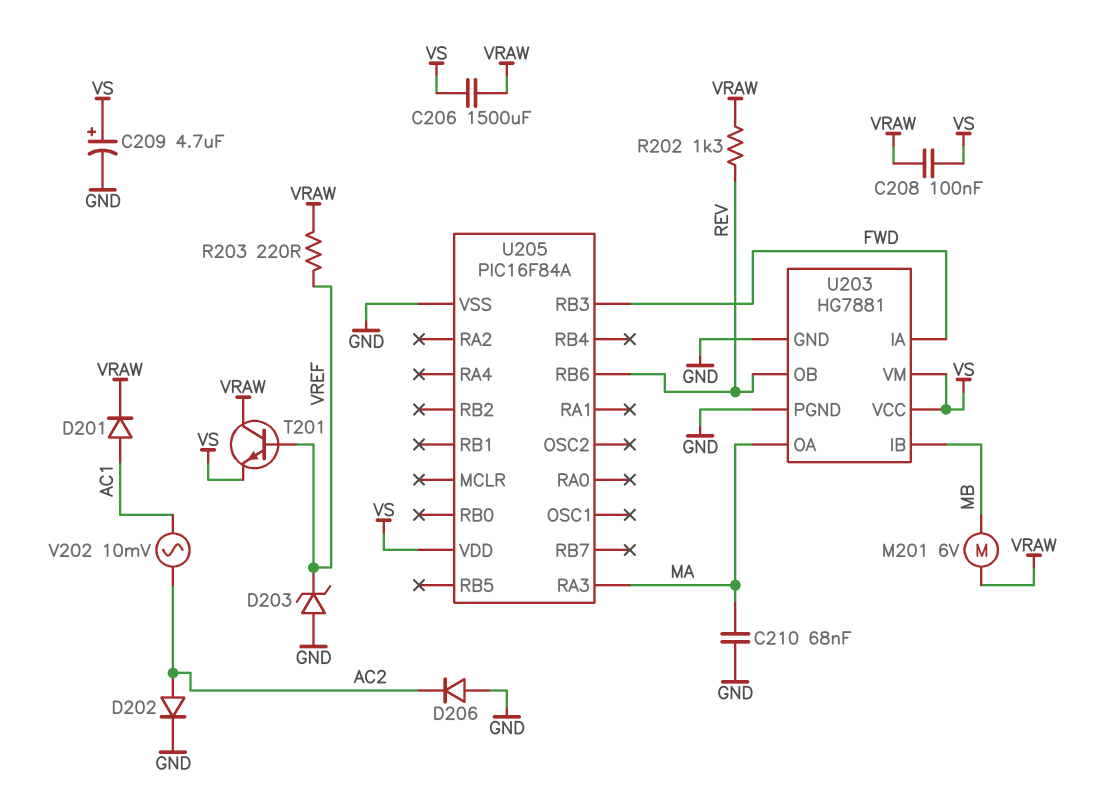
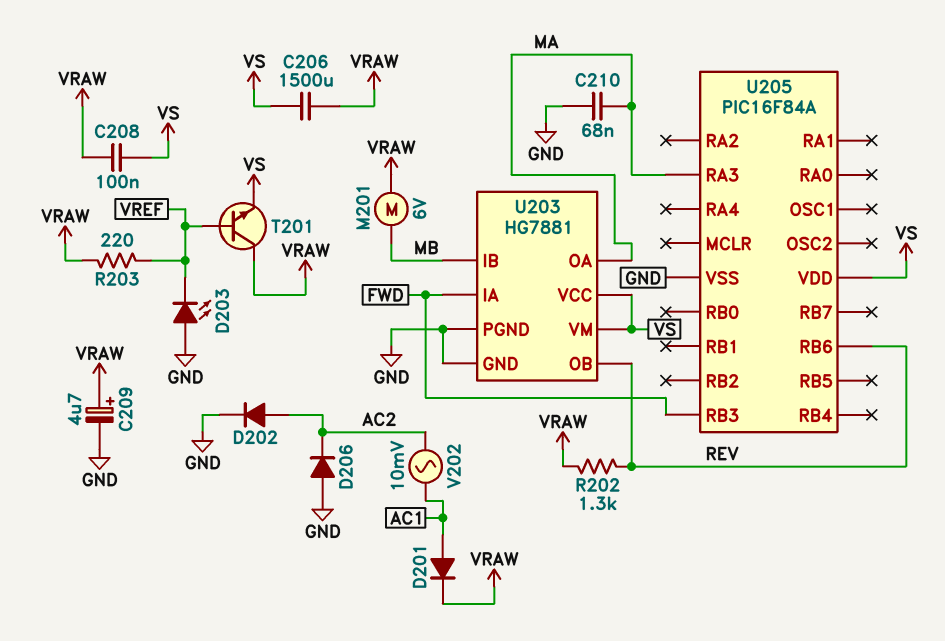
C209: 4.7uF (plus VS, minus GND) -> 4.7uF (plus VRAW, minus GND)
D203: zener (A GND, K VREF) -> LED (A GND, K VREF)

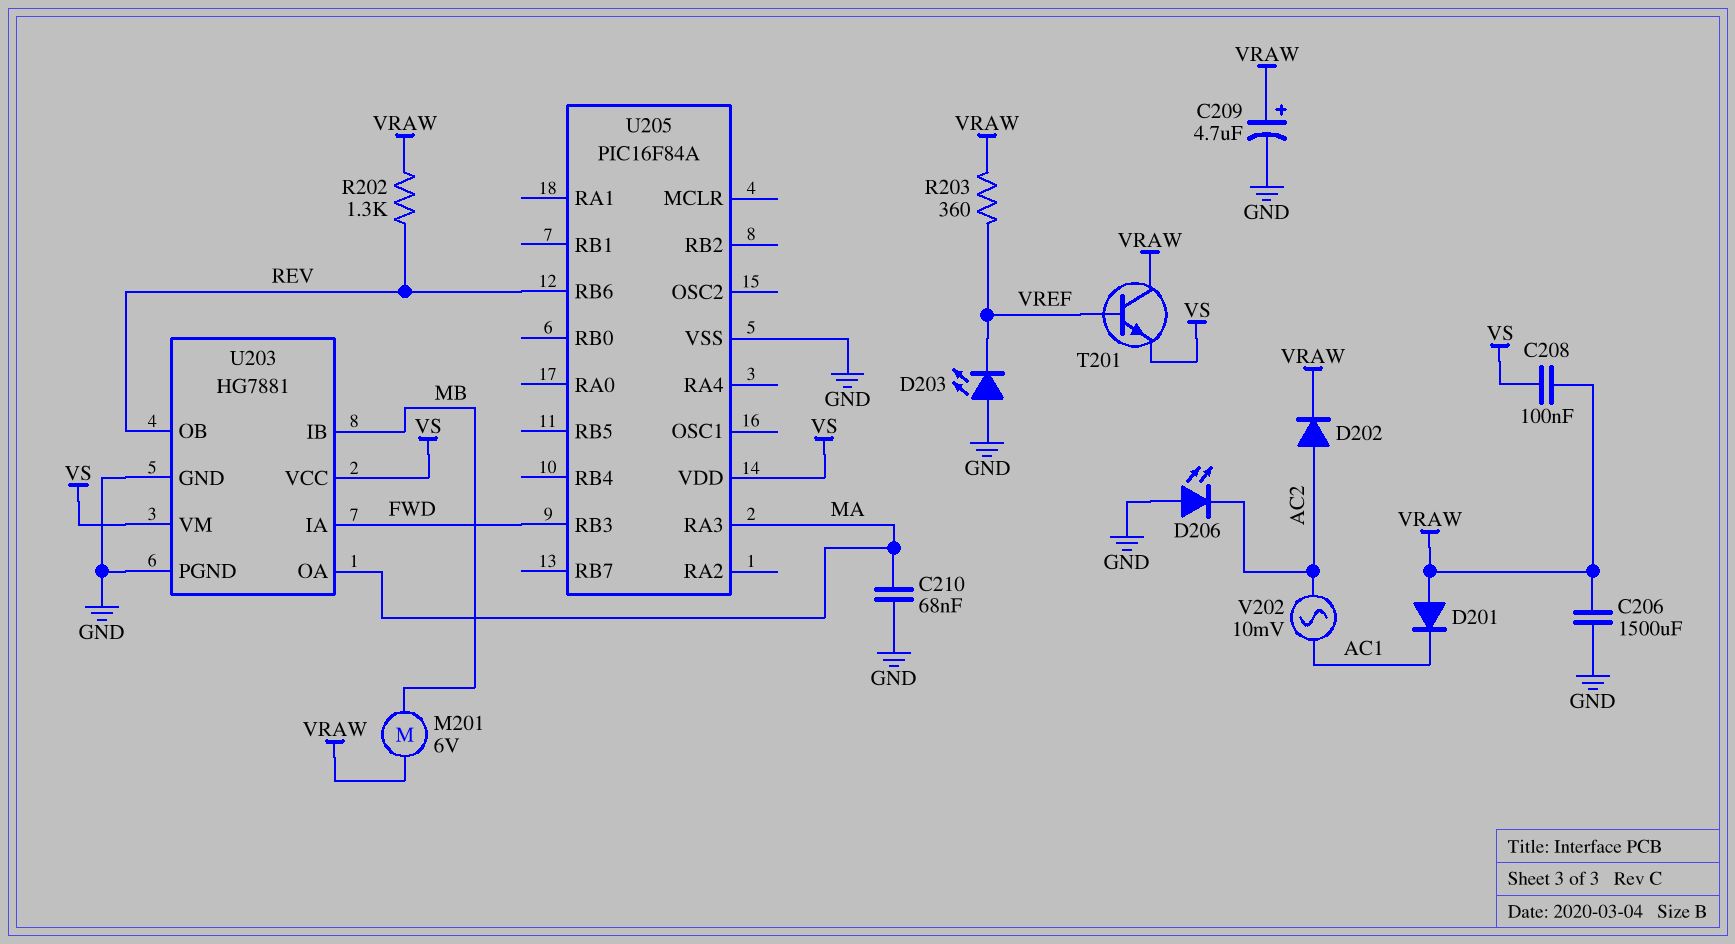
C206: 1500uF (VRAW, VS) -> 1500uF (GND, VRAW)
D201: diode (A AC1, K VRAW) -> diode (A VRAW, K AC1)
D202: diode (A AC2, K GND) -> diode (A AC2, K VRAW)
D206: diode (A GND, K AC2) -> LED (A GND, K AC2)
R203: 220 (VRAW, VREF) -> 360 (VRAW, VREF)

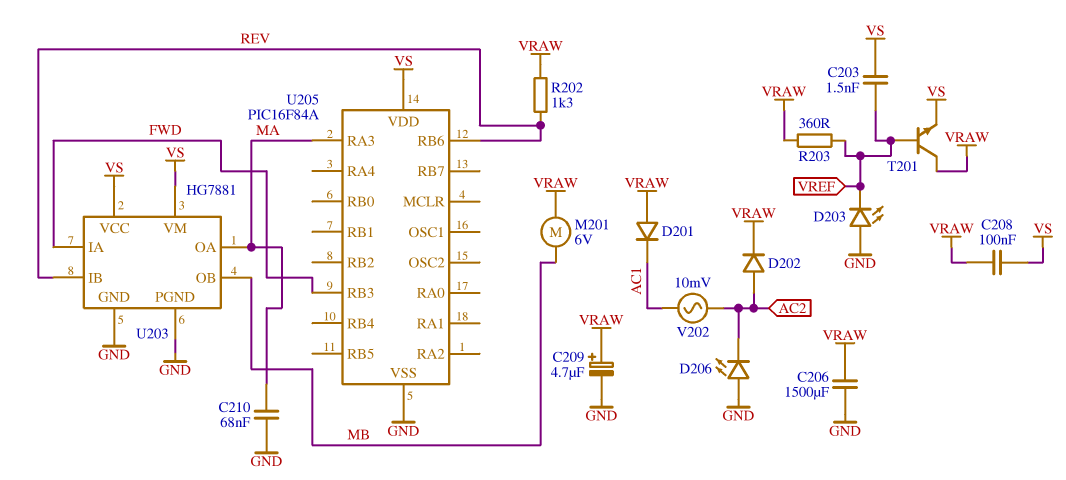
C203: none -> 1.5nF (VREF, VS)
U203 pin IB: MB -> REV
U203 pin OB: REV -> MB

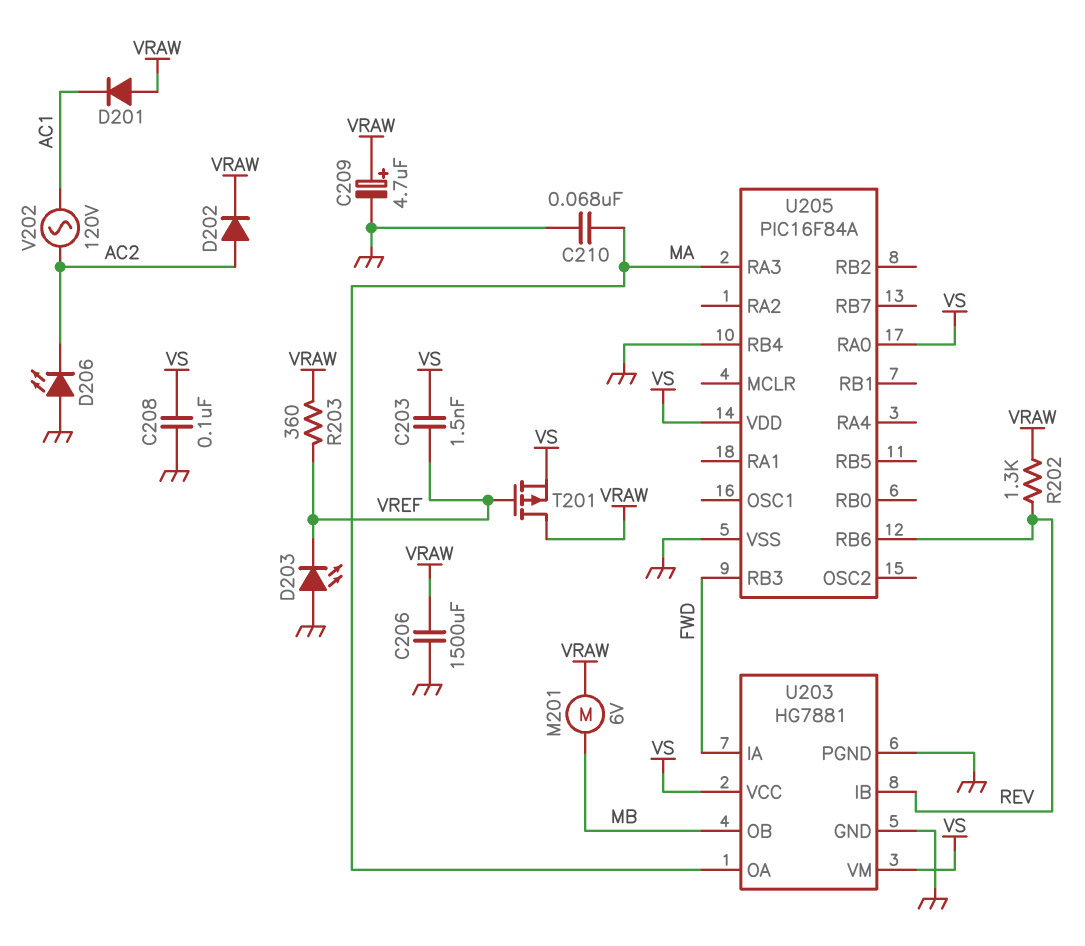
C208: 100nF (VRAW, VS) -> 100nF (GND, VS)
T201: NPN (B VREF, C VRAW, E VS) -> PMOS (G VREF, D VRAW, S VS)
U205 pin RA0: none -> VS
U205 pin RB4: none -> GND
V202: AC 10mV (AC1, AC2) -> AC 120V (AC1, AC2)

